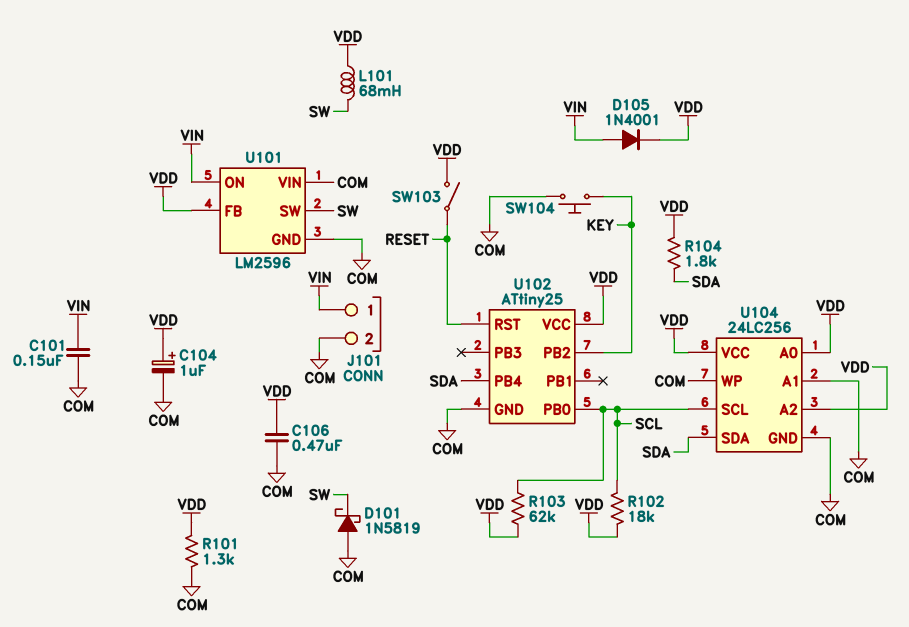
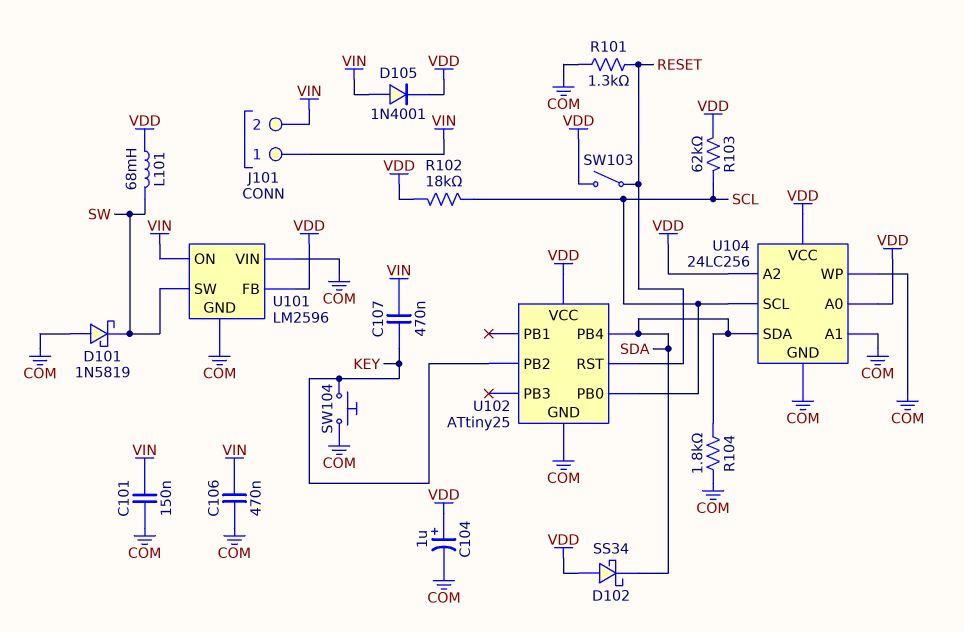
C106: 470nF (COM, VDD) -> 470nF (COM, VIN)
C107: none -> 470nF (KEY, VIN)
D102: none -> schottky SS34 (A VDD, K SDA)
J101 pin 2: COM -> VIN
R101: 1.3k (COM, VDD) -> 1.3k (COM, RESET)
R104: 1.8k (SDA, VDD) -> 1.8k (COM, SDA)

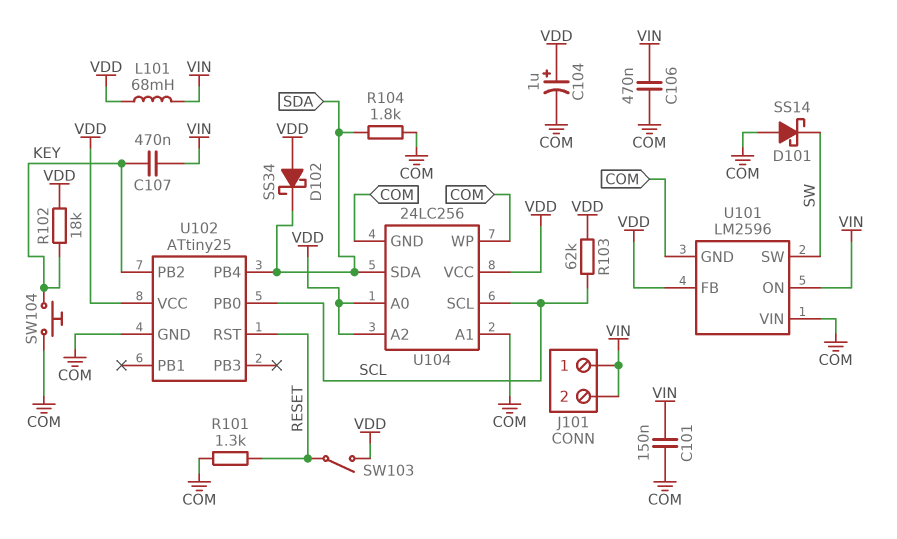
D101: schottky 1N5819 (A COM, K SW) -> schottky SS14 (A COM, K SW)
D105: diode 1N4001 (A VIN, K VDD) -> none
L101: 68mH (SW, VDD) -> 68mH (VDD, VIN)
R102: 18k (SCL, VDD) -> 18k (KEY, VDD)

